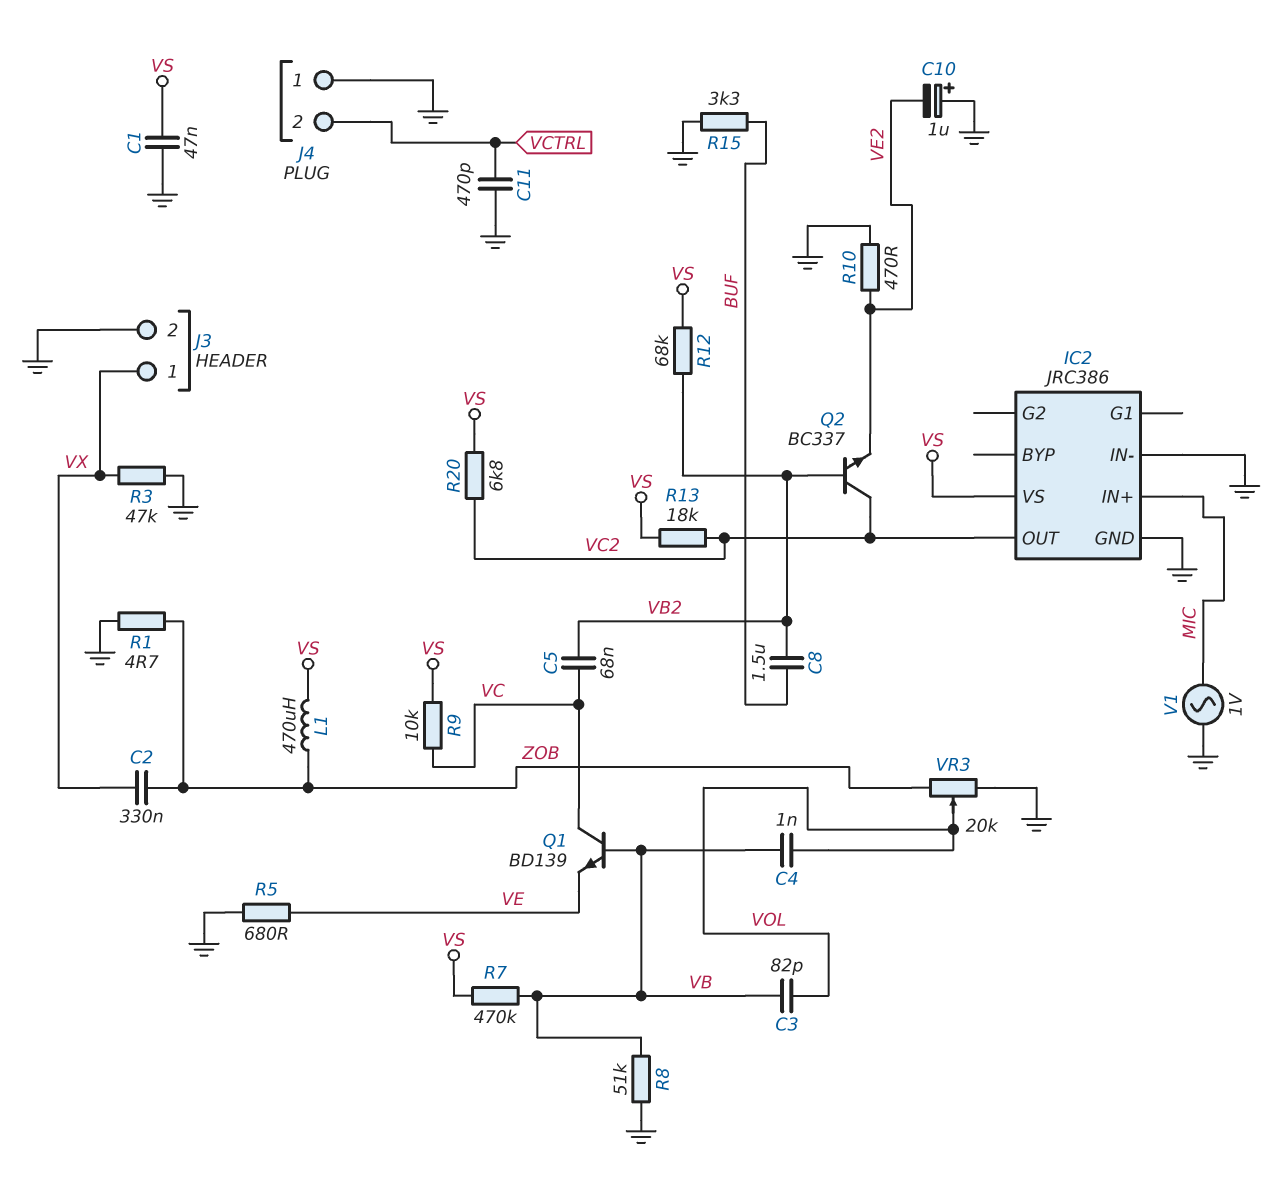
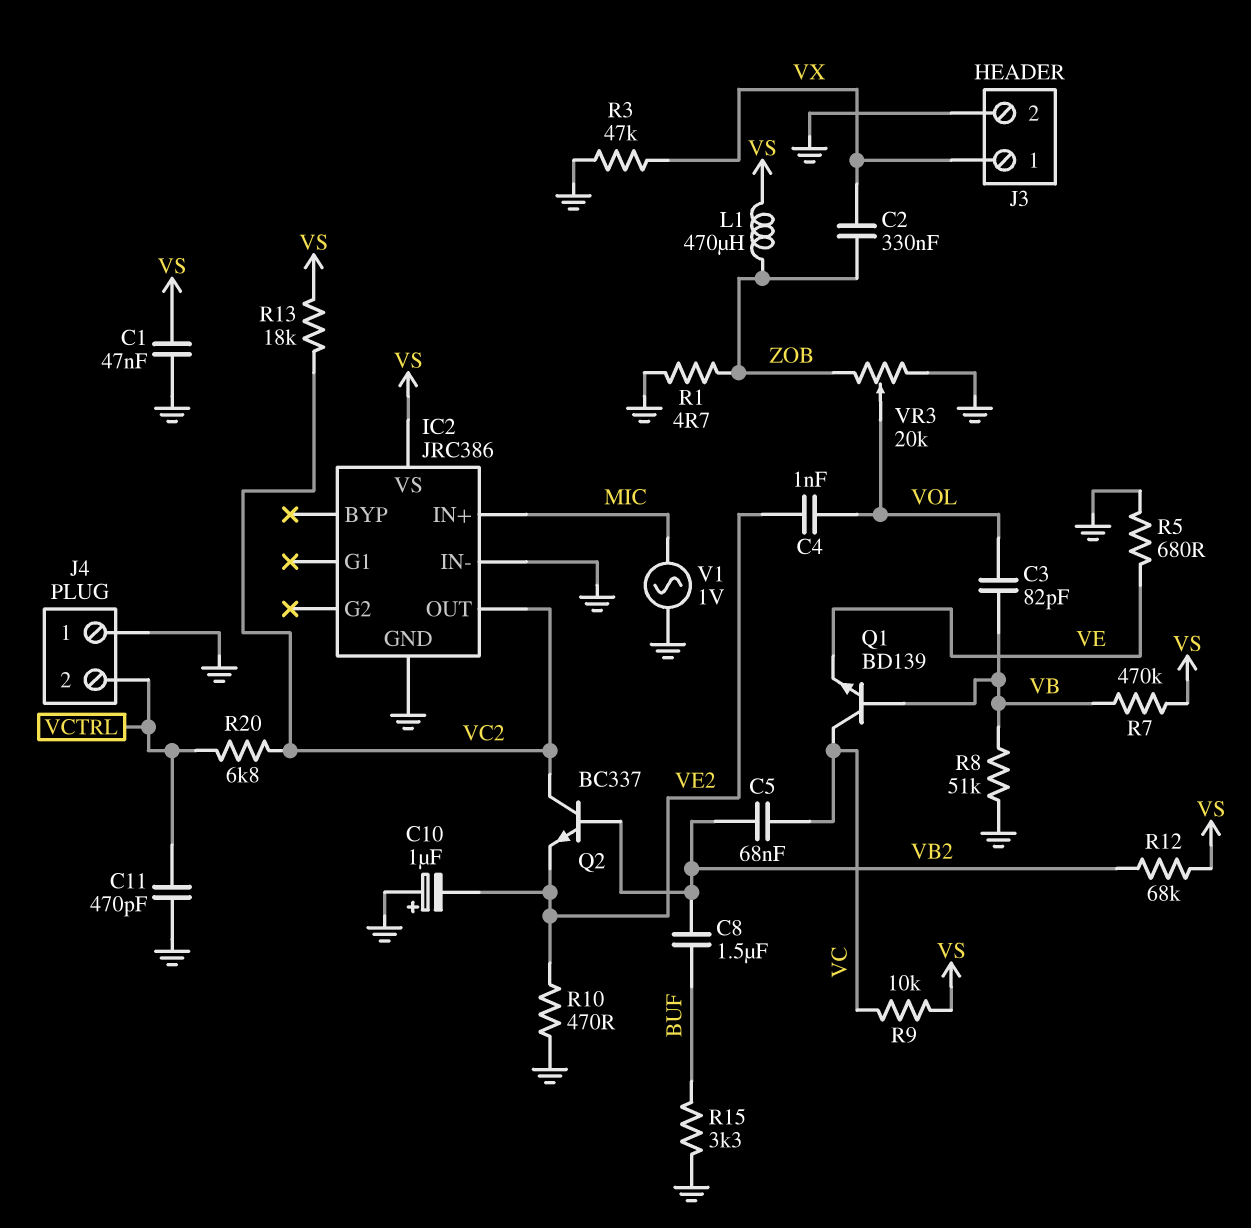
C4: 1nF (VB, VOL) -> 1nF (VE2, VOL)
R20: 6.8k (VC2, VS) -> 6.8k (VC2, VCTRL)

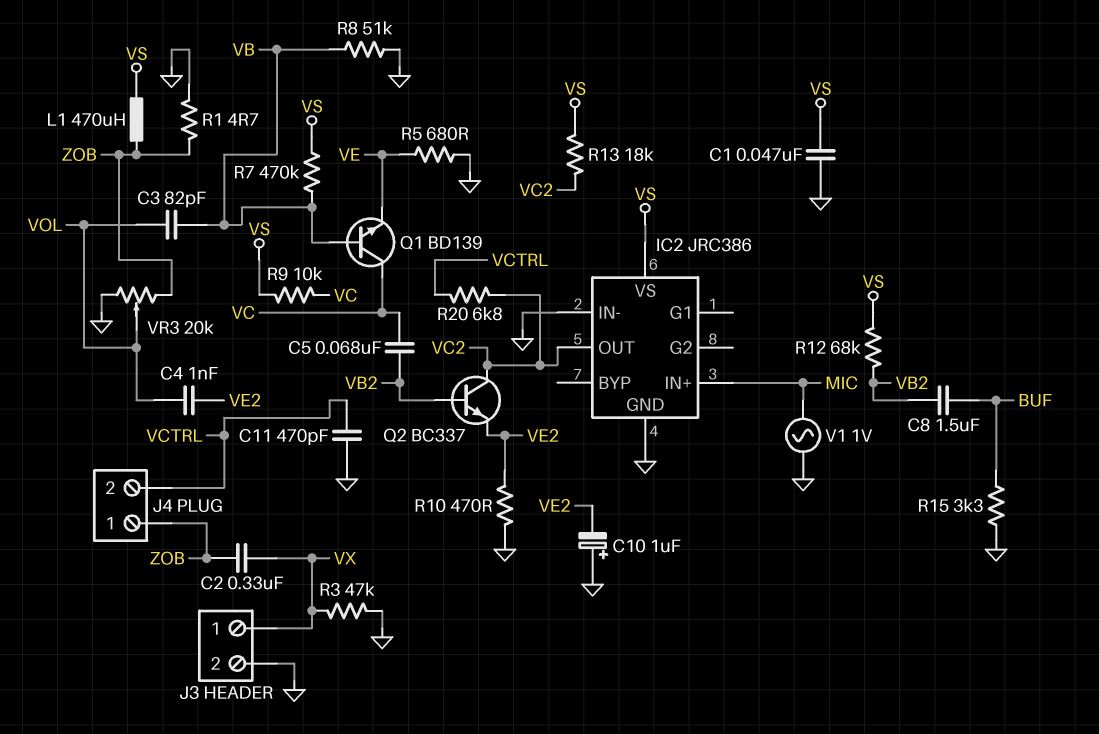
J4 pin 1: GND -> ZOB

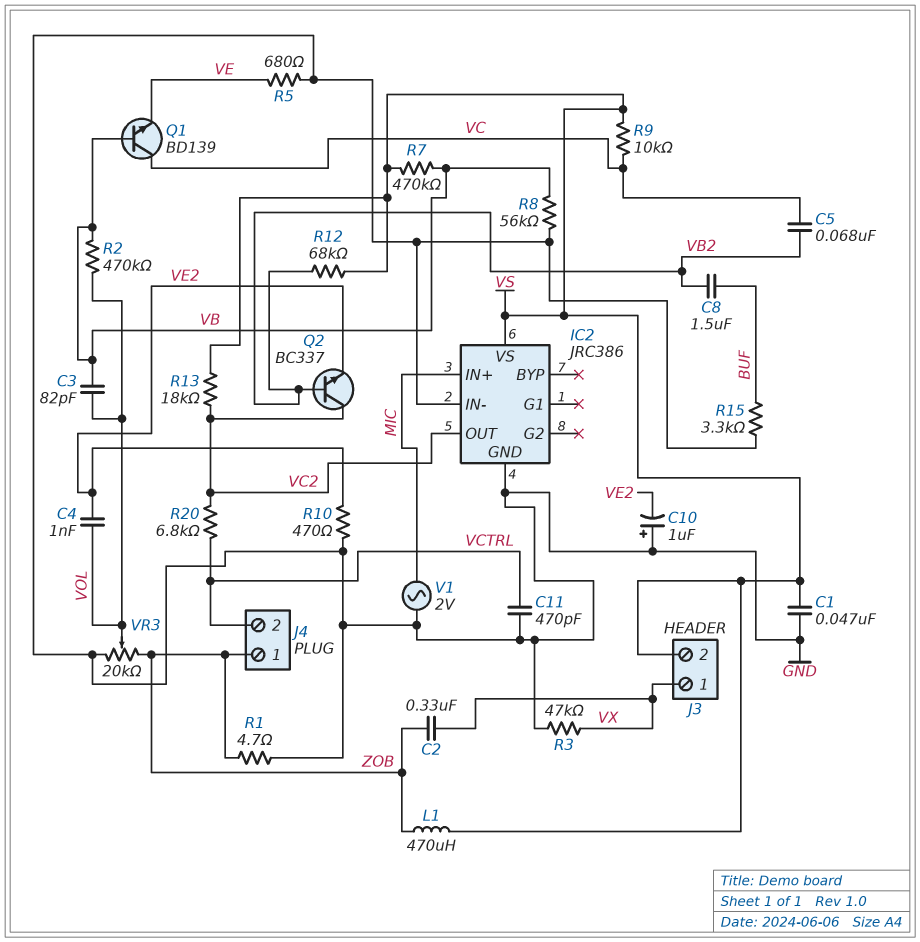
J3 pin 2: GND -> VS
R2: none -> 470k (VB, VOL)
R8: 51k (GND, VB) -> 56k (GND, VB)
V1: AC 1V (GND, MIC) -> AC 2V (GND, MIC)

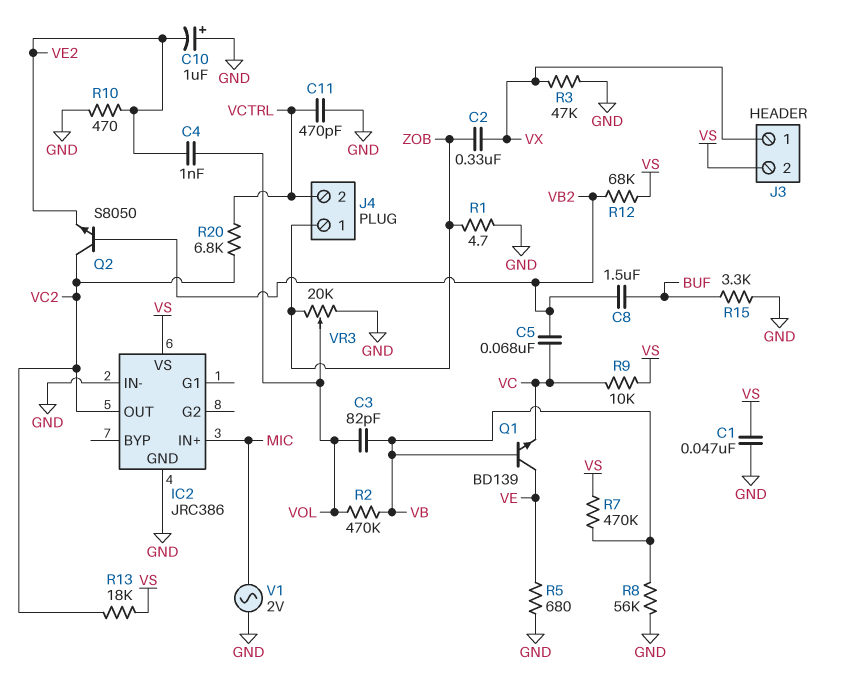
L1: 470uH (VS, ZOB) -> none
Q1: NPN BD139 (B VB, C VC, E VE) -> NPN BD139 (B VB, C VE, E VC)
Q2: NPN BC337 (B VB2, C VC2, E VE2) -> NPN S8050 (B VB2, C VC2, E VE2)

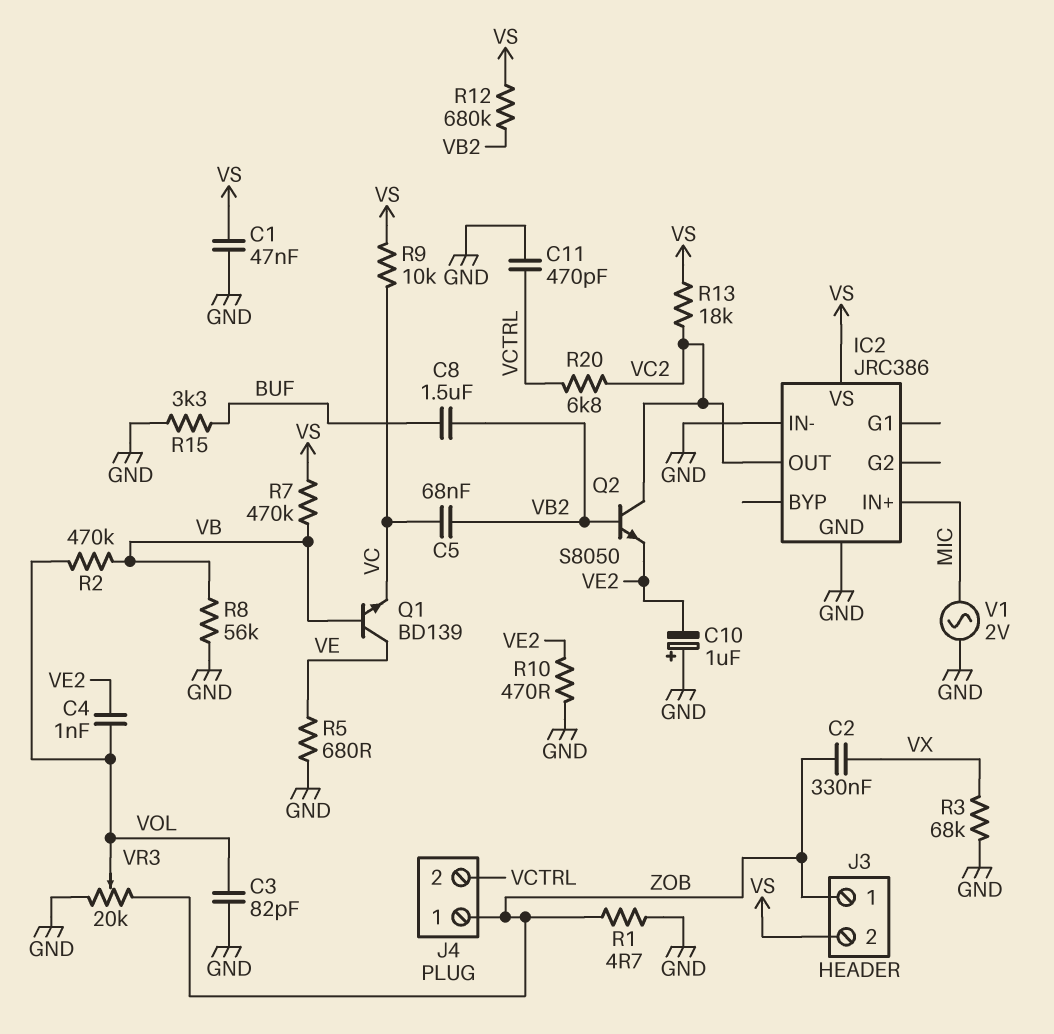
C3: 82pF (VB, VOL) -> 82pF (GND, VOL)
J3 pin 1: VX -> ZOB
R3: 47k (GND, VX) -> 68k (GND, VX)
R12: 68k (VB2, VS) -> 680k (VB2, VS)

